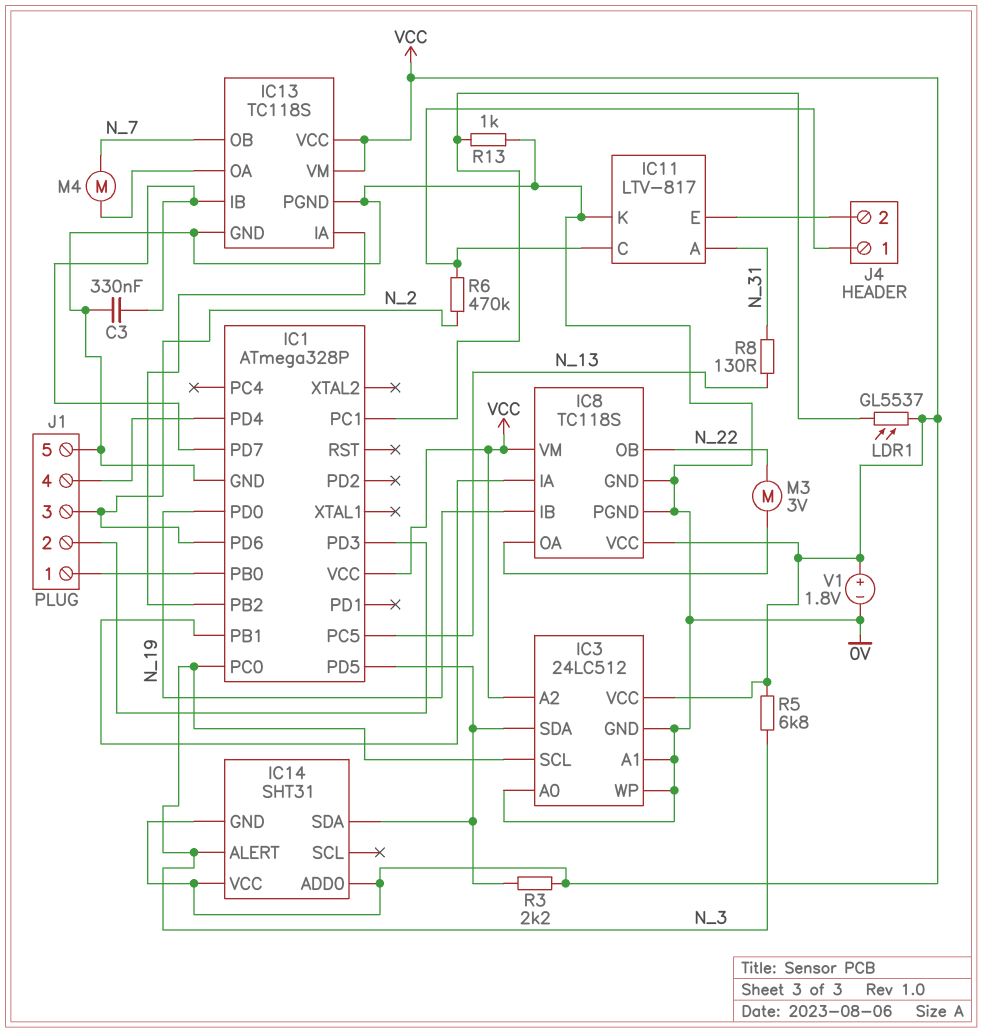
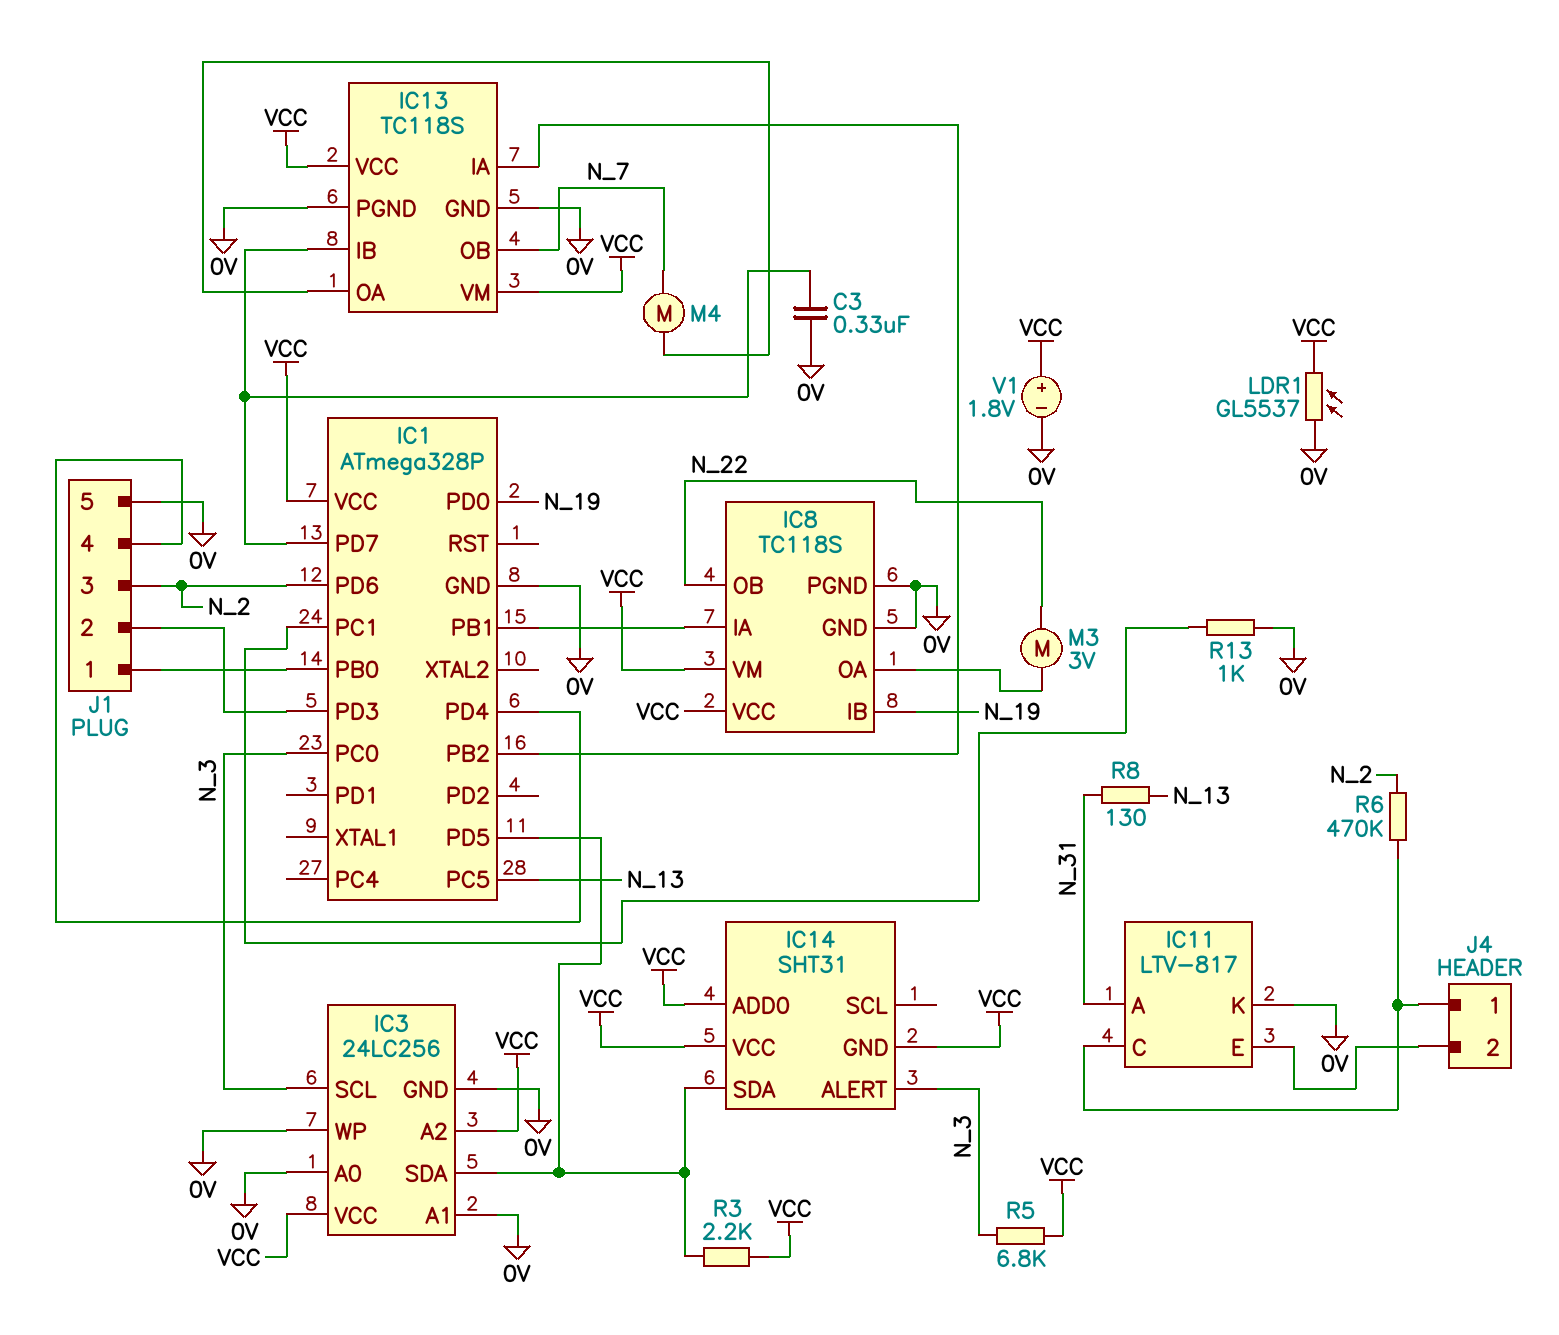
IC3: 24LC512 -> 24LC256
LDR1: GL5537 (IC1/PC1, VCC) -> GL5537 (0V, VCC)

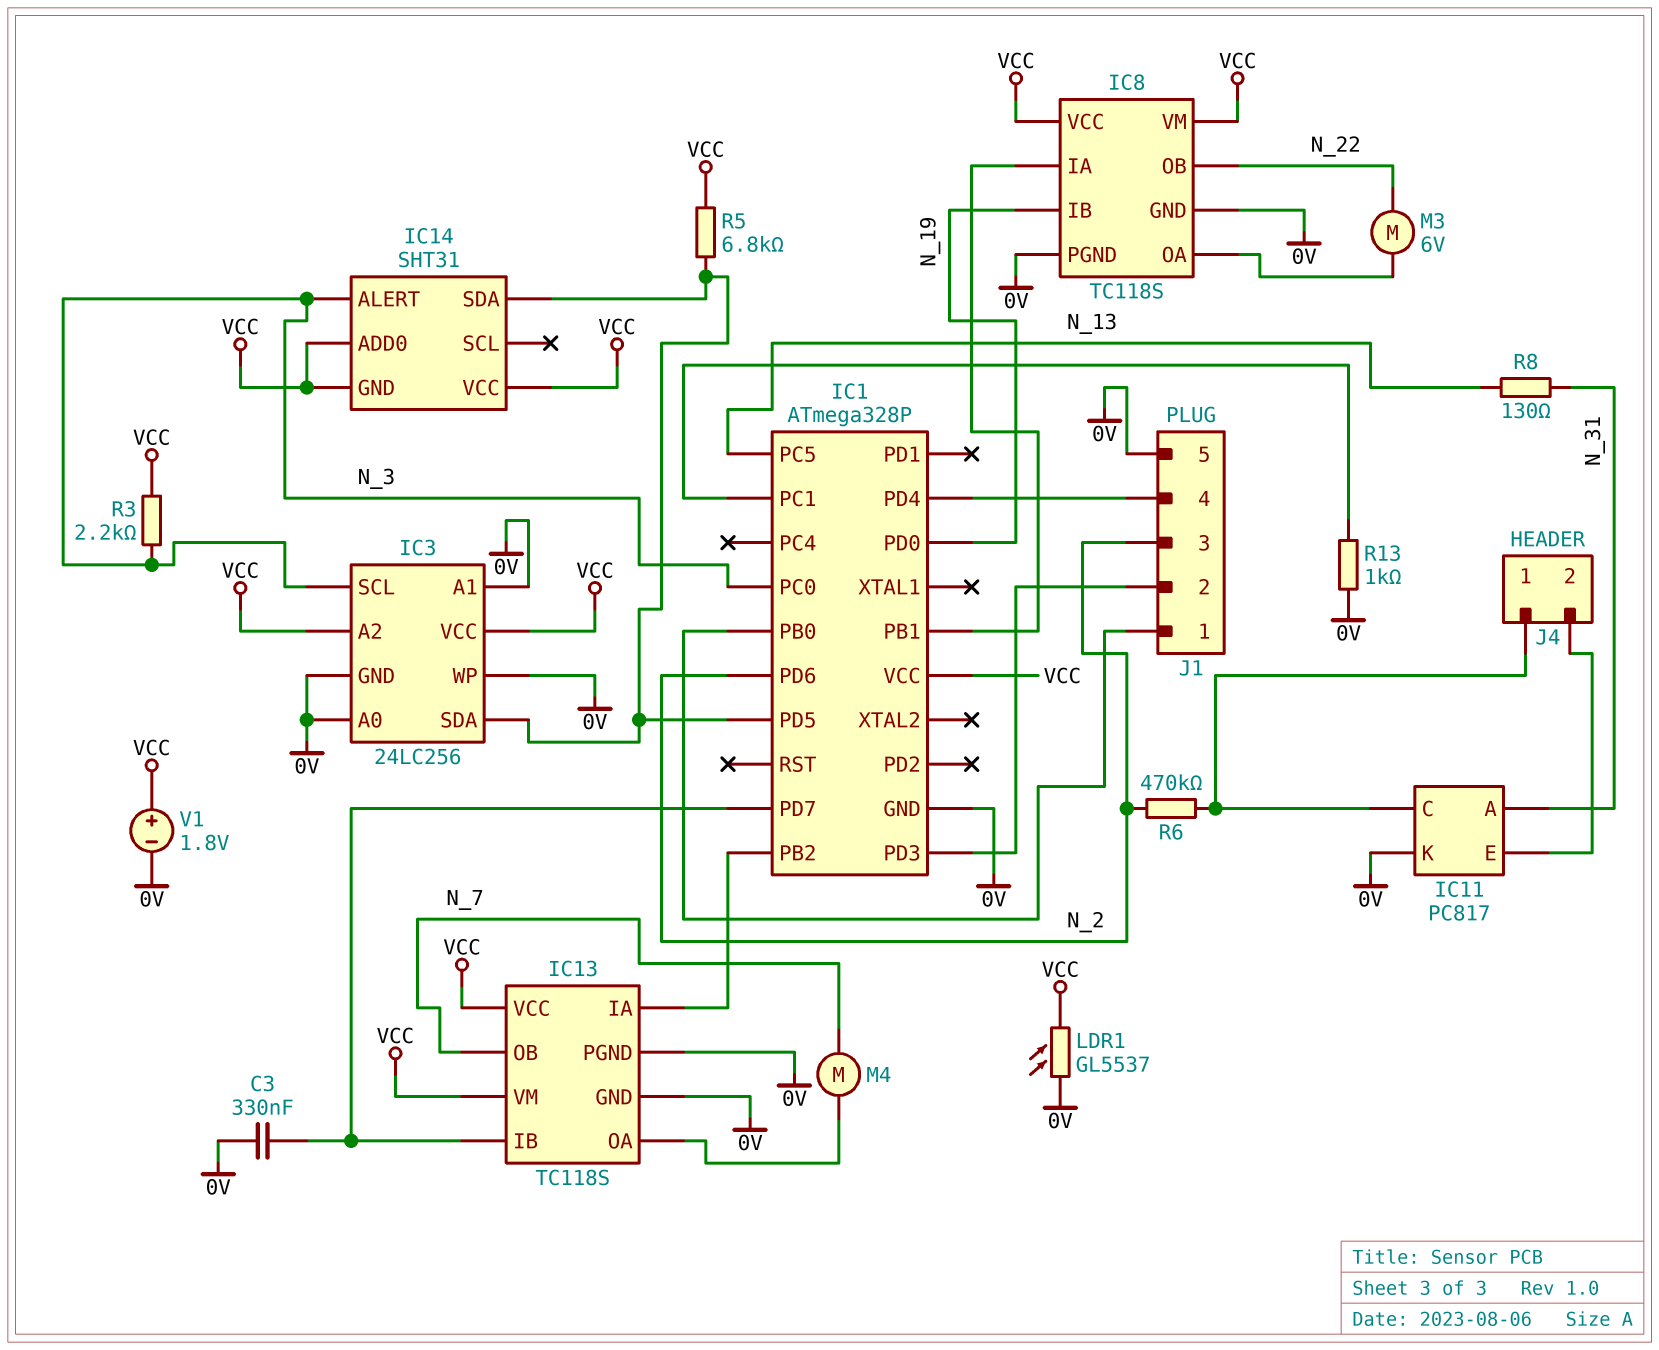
IC11: LTV-817 -> PC817
M3: motor 3V (IC8/OA, N_22) -> motor 6V (IC8/OA, N_22)
R3: 2.2k (IC1/PD5, VCC) -> 2.2k (N_3, VCC)
R5: 6.8k (N_3, VCC) -> 6.8k (IC1/PD5, VCC)

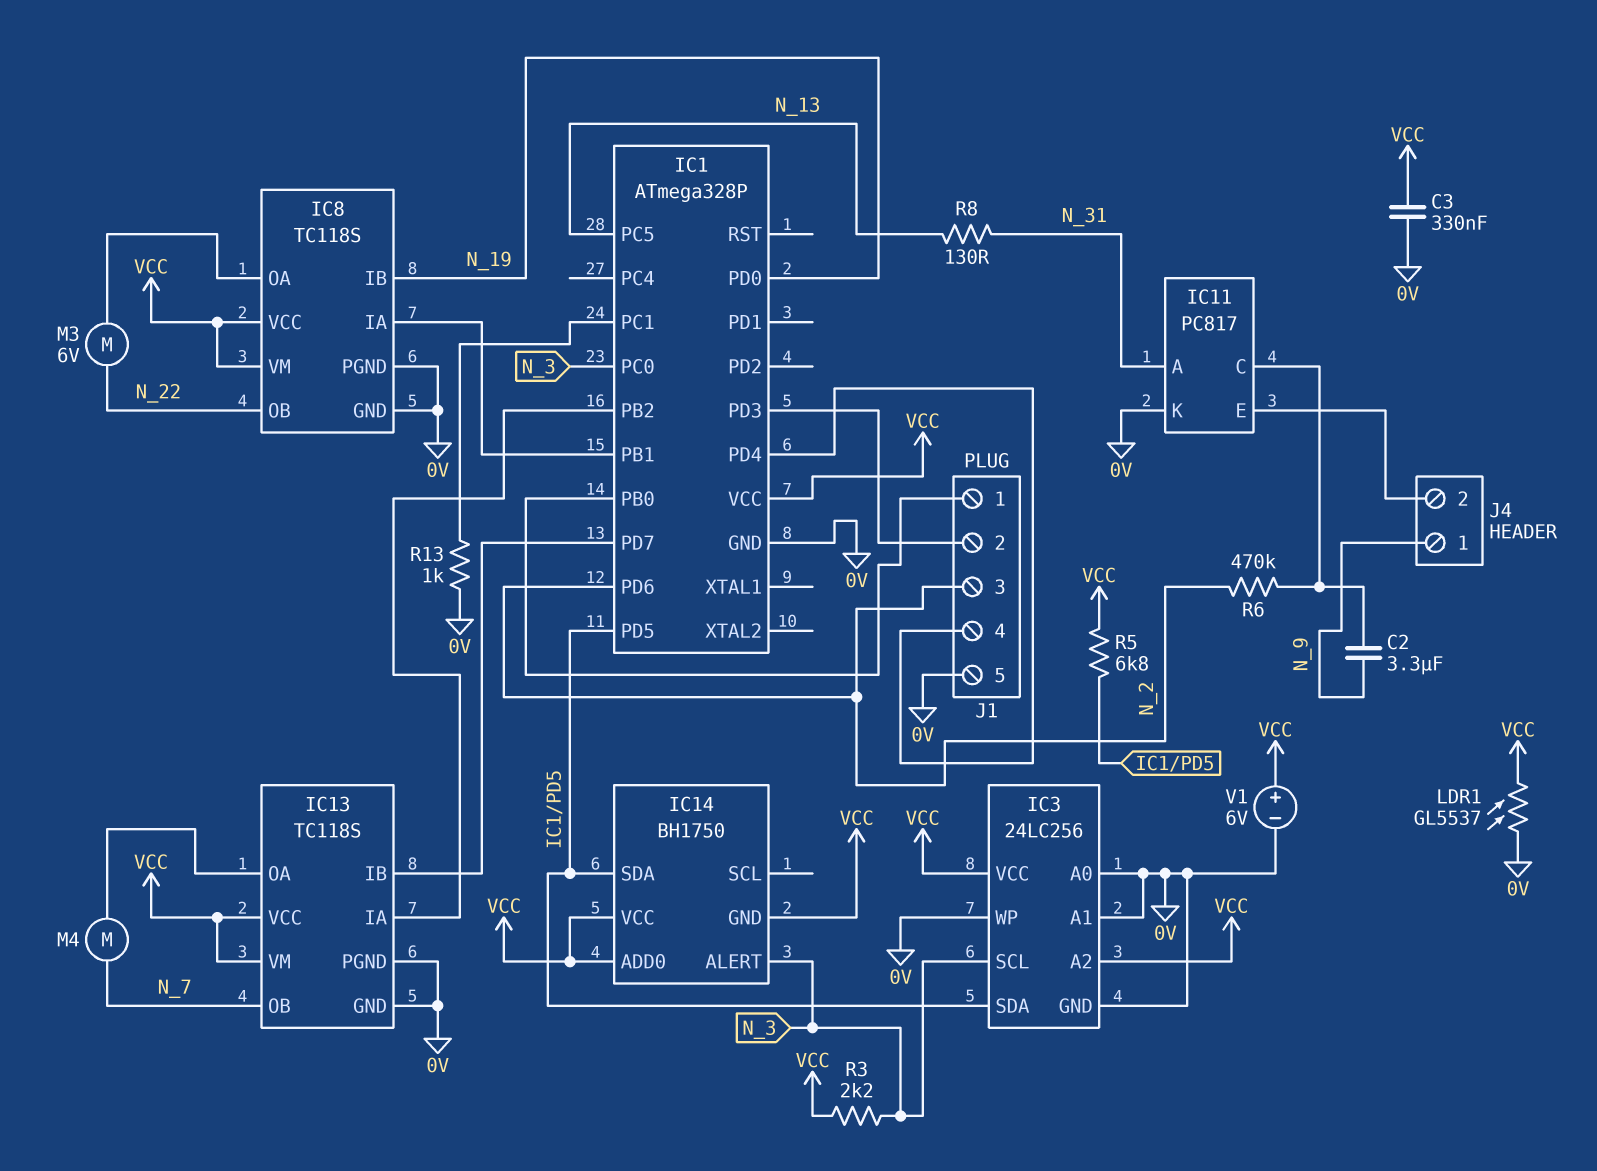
C2: none -> 3.3uF (IC11/C, N_9)
C3: 330nF (0V, IC1/PD7) -> 330nF (0V, VCC)
IC14: SHT31 -> BH1750
J4 pin 1: IC11/C -> N_9
V1: 1.8V (plus VCC, minus 0V) -> 6V (plus VCC, minus 0V)

